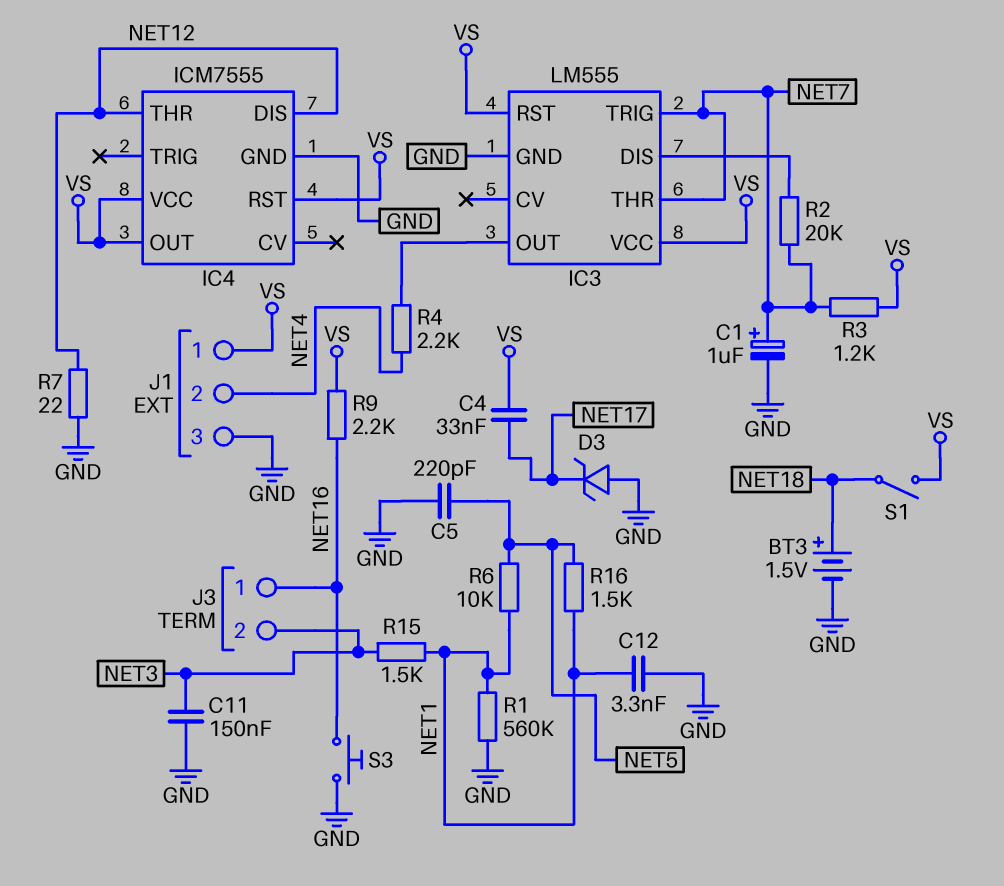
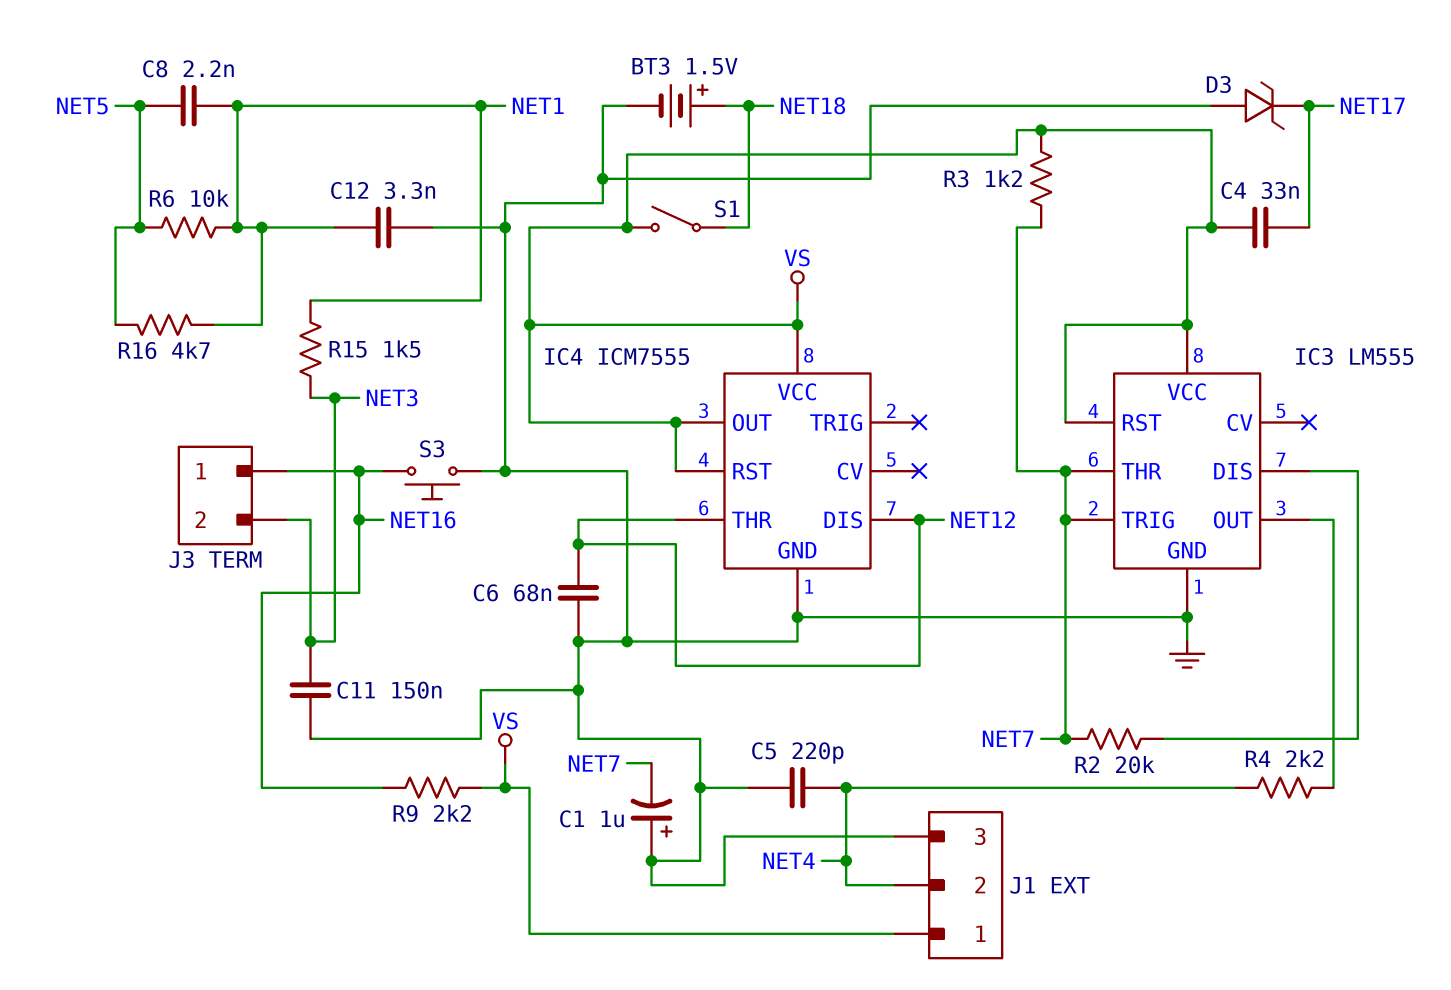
C1: 1uF (plus NET7, minus GND) -> 1uF (plus GND, minus NET7)
C5: 220pF (GND, NET5) -> 220pF (GND, NET4)
C6: none -> 68nF (GND, NET12)
C8: none -> 2.2nF (NET1, NET5)
R1: 560k (GND, NET1) -> none
R7: 22 (GND, NET12) -> none
R16: 1.5k (NET1, NET5) -> 4.7k (NET1, NET5)

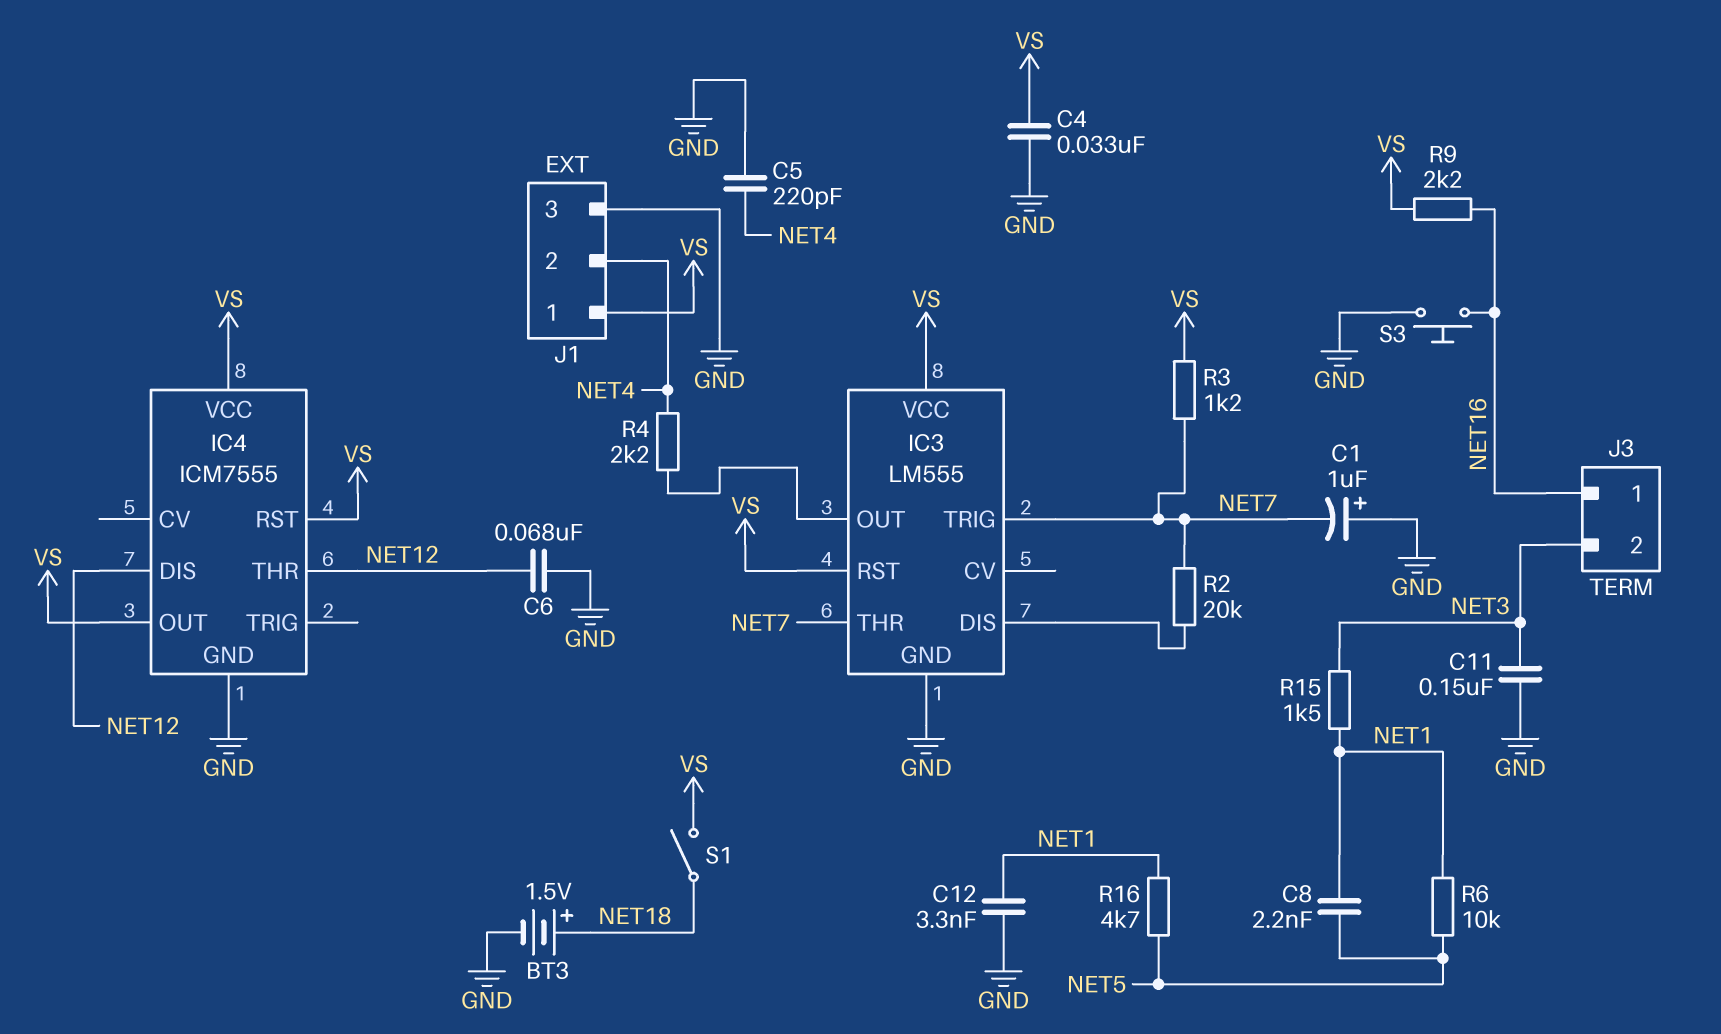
C4: 33nF (NET17, VS) -> 33nF (GND, VS)
D3: zener (A GND, K NET17) -> none

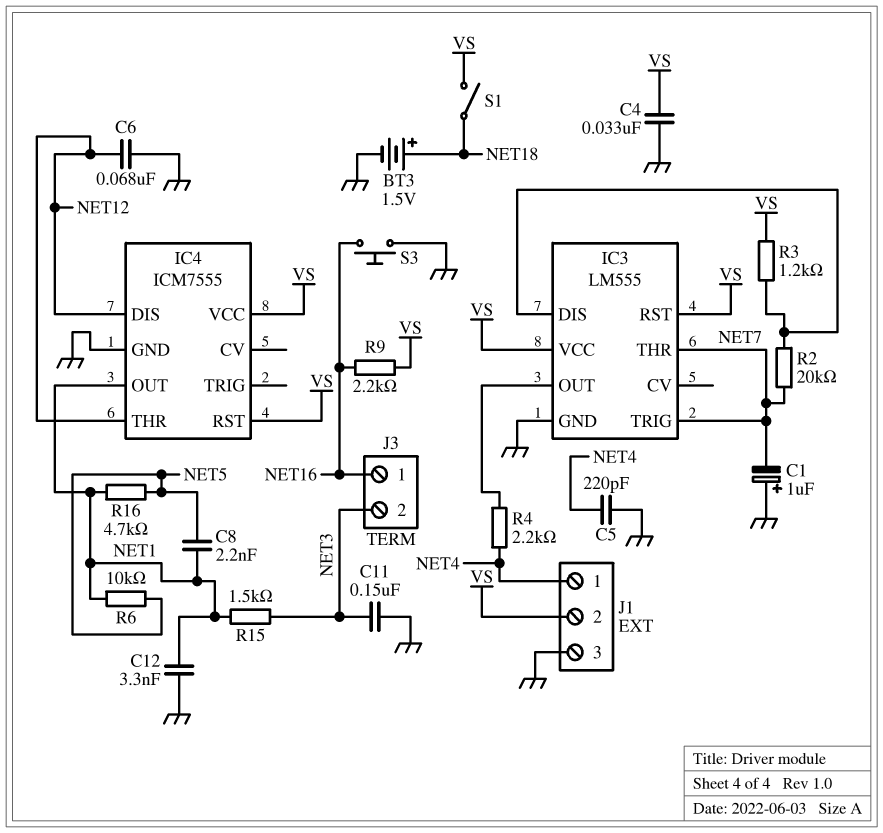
IC4 pin OUT: VS -> NET1
J1 pin 1: VS -> NET4
J1 pin 2: NET4 -> VS
R3: 1.2k (NET7, VS) -> 1.2k (IC3/DIS, VS)

